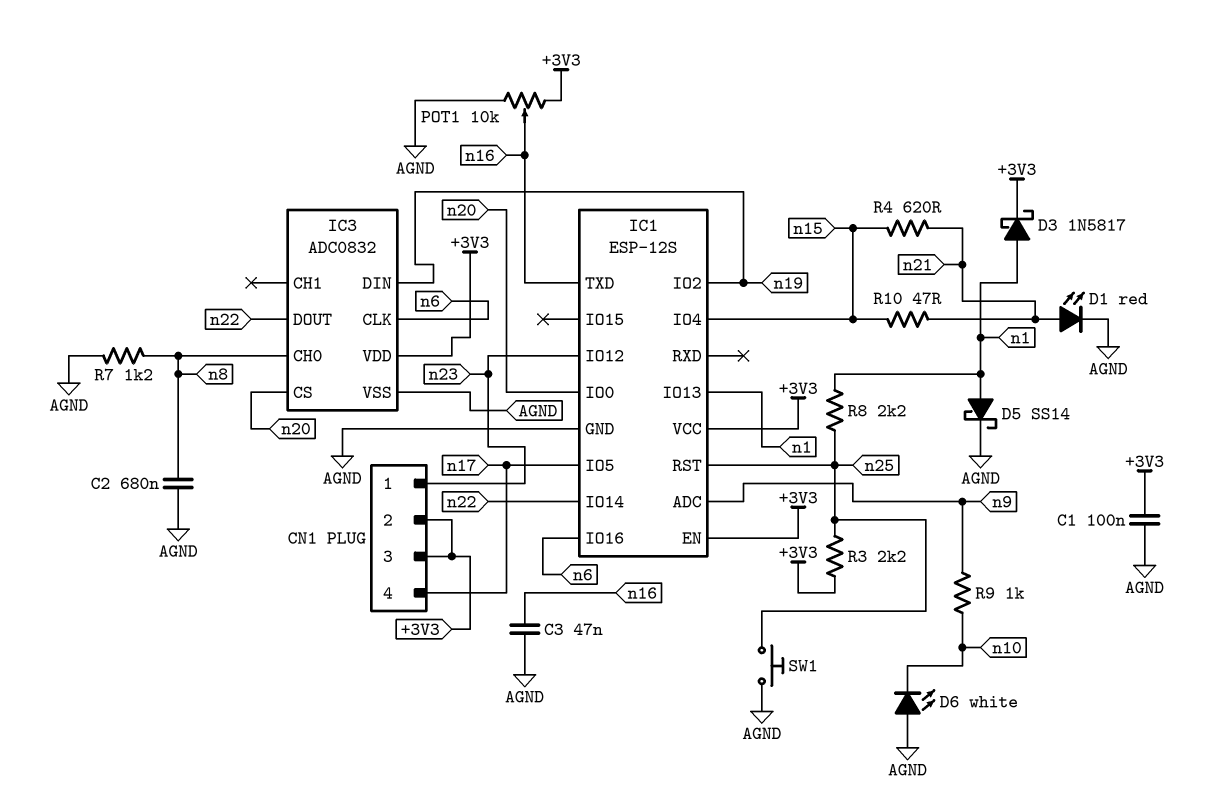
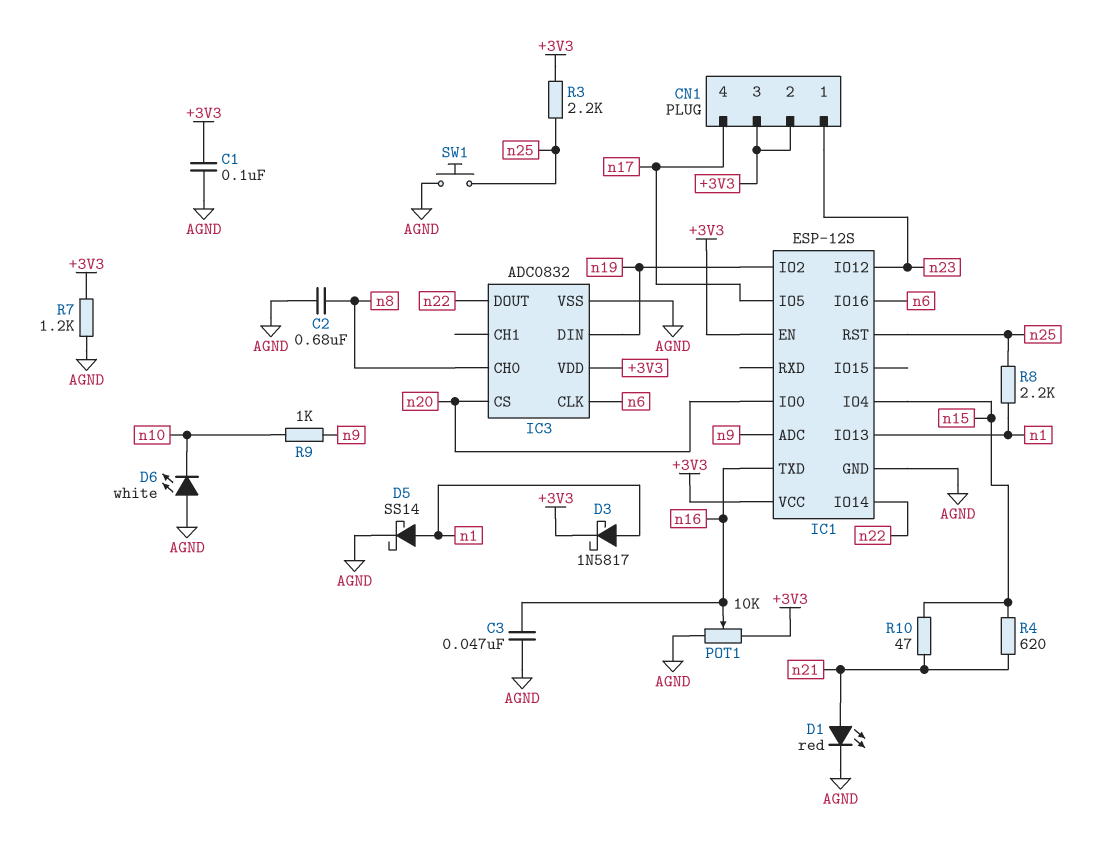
R7: 1.2k (AGND, n8) -> 1.2k (+3V3, AGND)

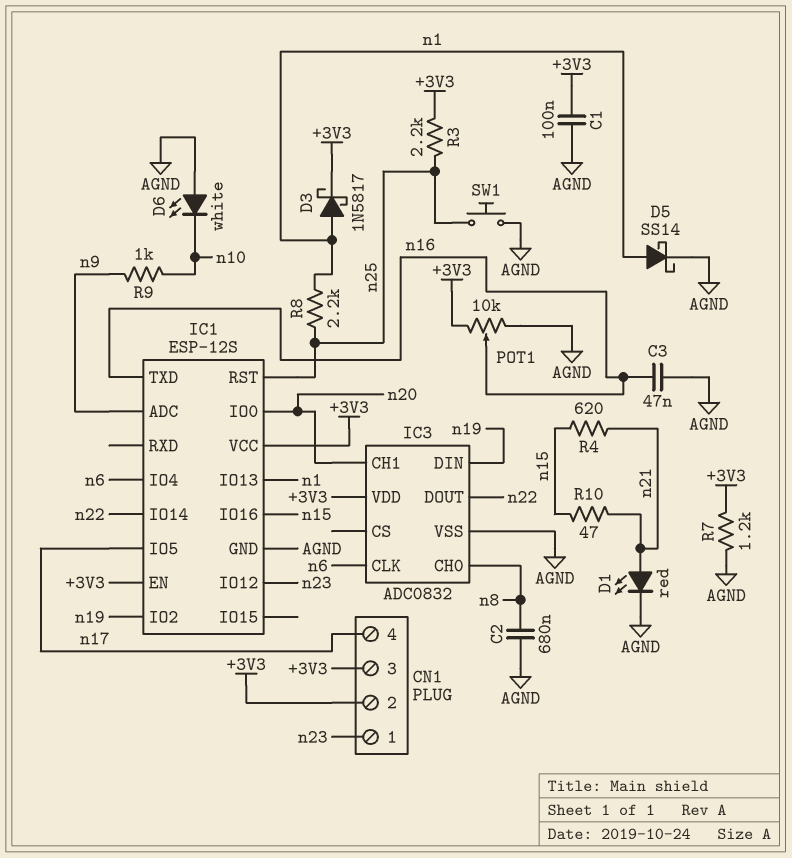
IC1 pin IO4: n15 -> n6
IC1 pin IO16: n6 -> n15
IC3 pin CH1: none -> n20
IC3 pin CS: n20 -> none

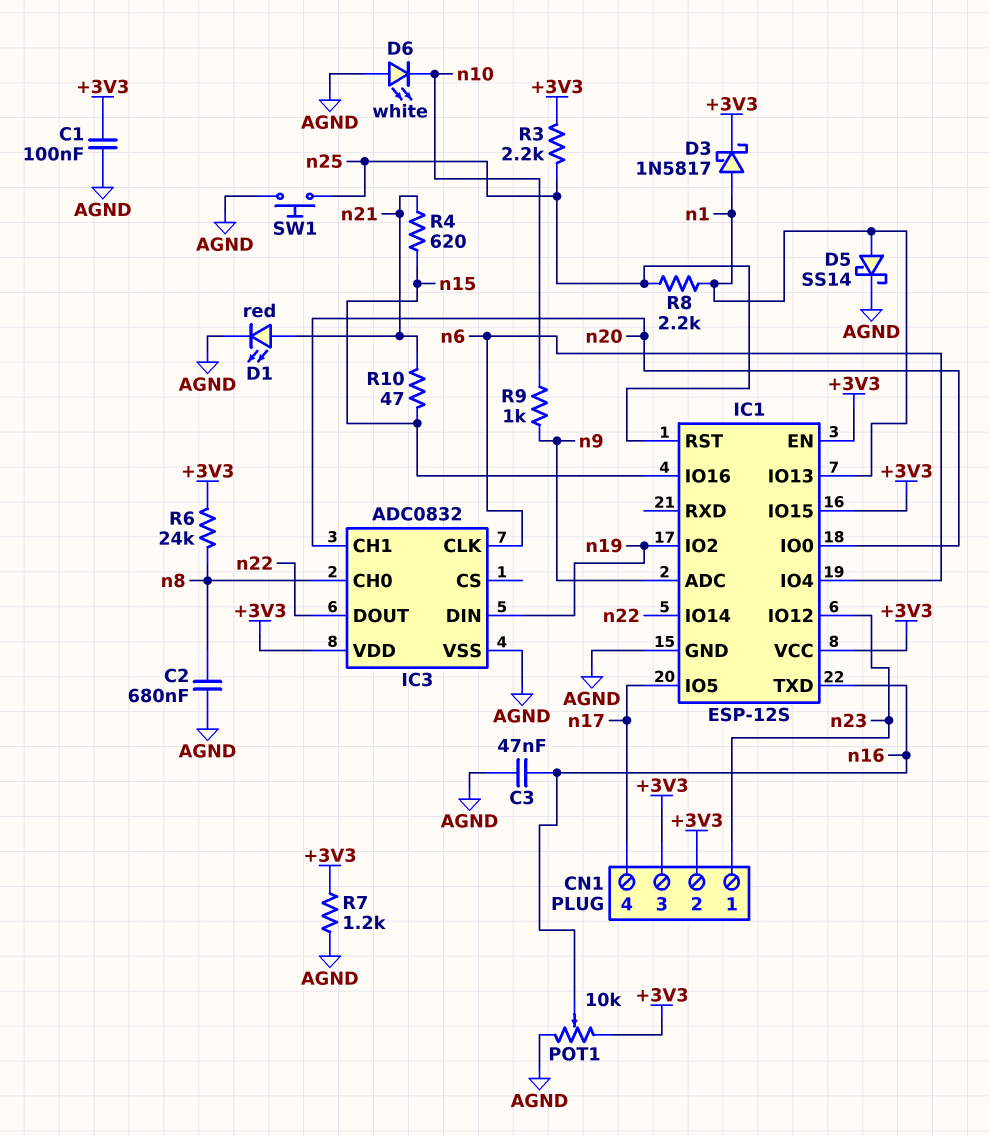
IC1 pin IO15: none -> +3V3
R6: none -> 24k (+3V3, n8)

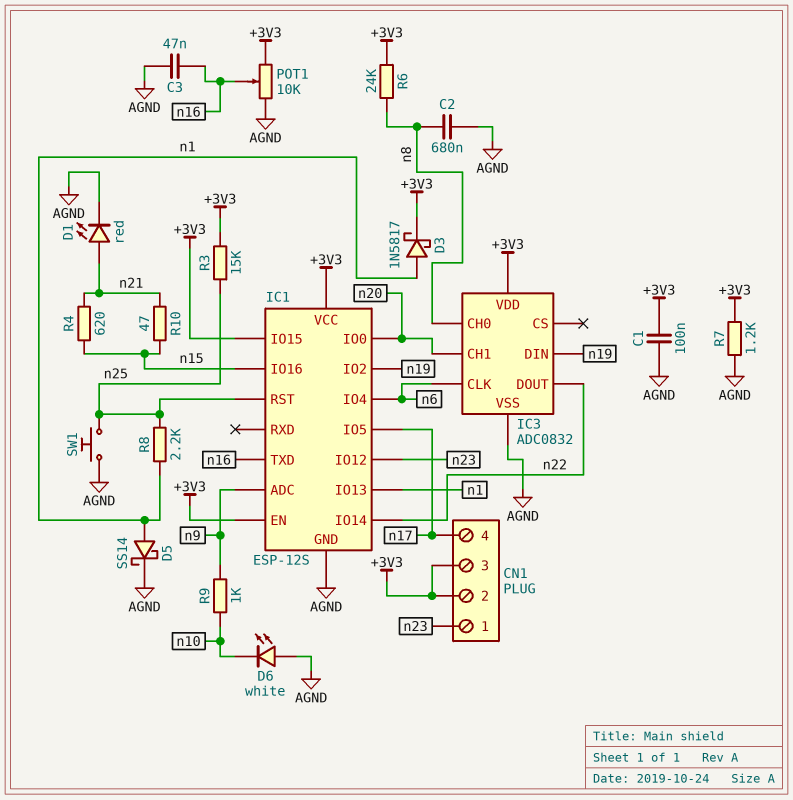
R3: 2.2k (+3V3, n25) -> 15k (+3V3, n25)

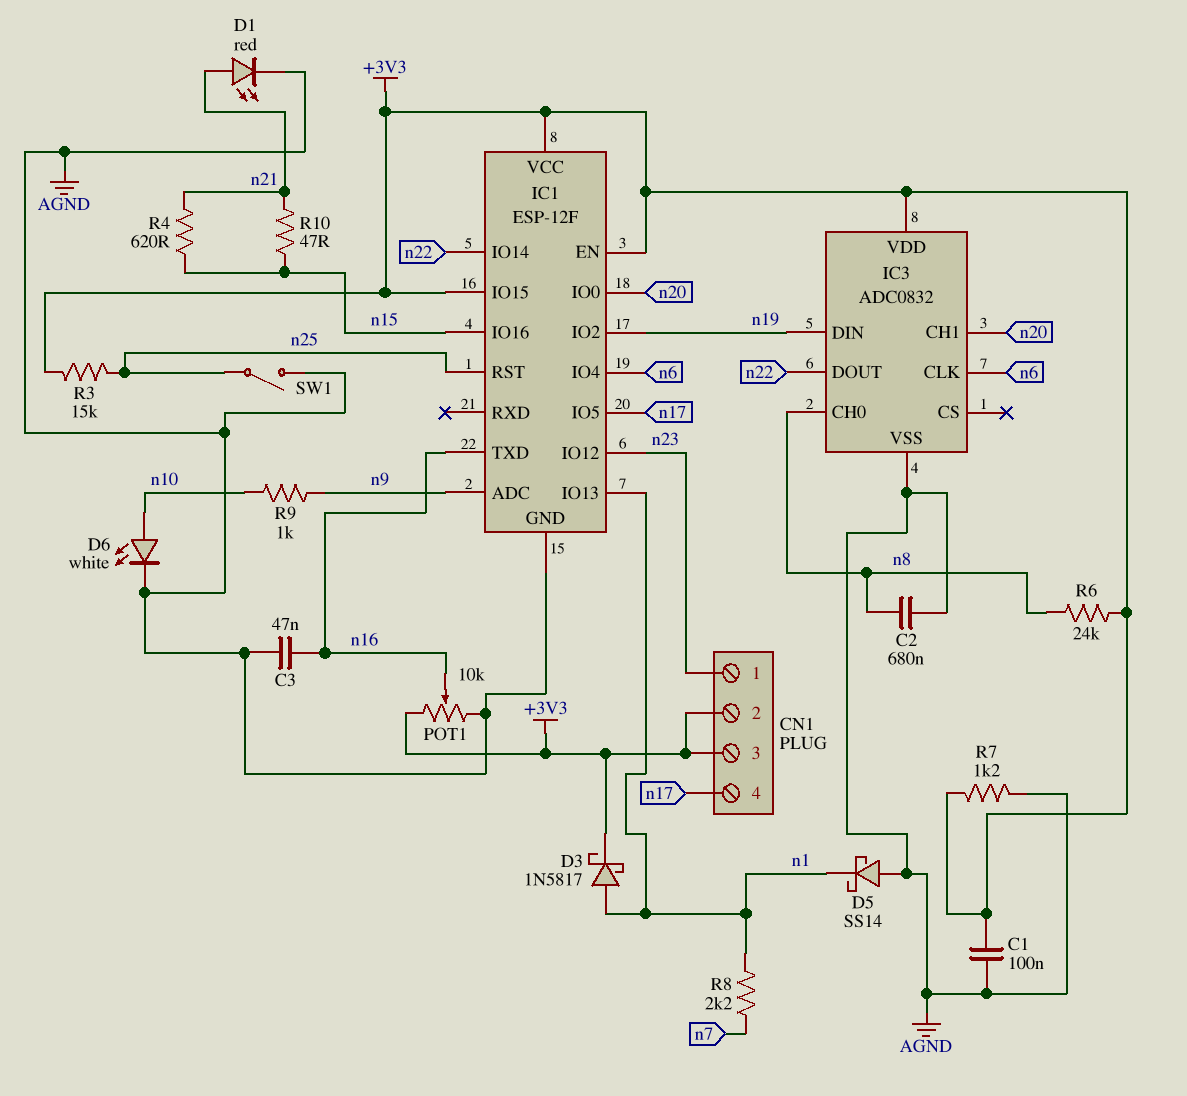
D5: schottky SS14 (A n1, K AGND) -> schottky SS14 (A AGND, K n1)
D6: LED white (A AGND, K n10) -> LED white (A n10, K AGND)
IC1: ESP-12S -> ESP-12F
R8: 2.2k (n1, n25) -> 2.2k (n1, n7)
SW1: button (AGND, n25) -> switch (AGND, n25)

